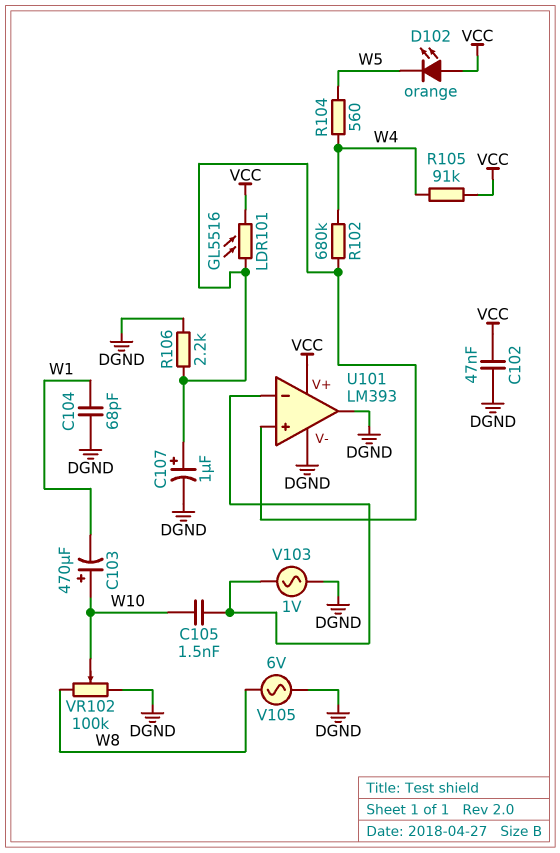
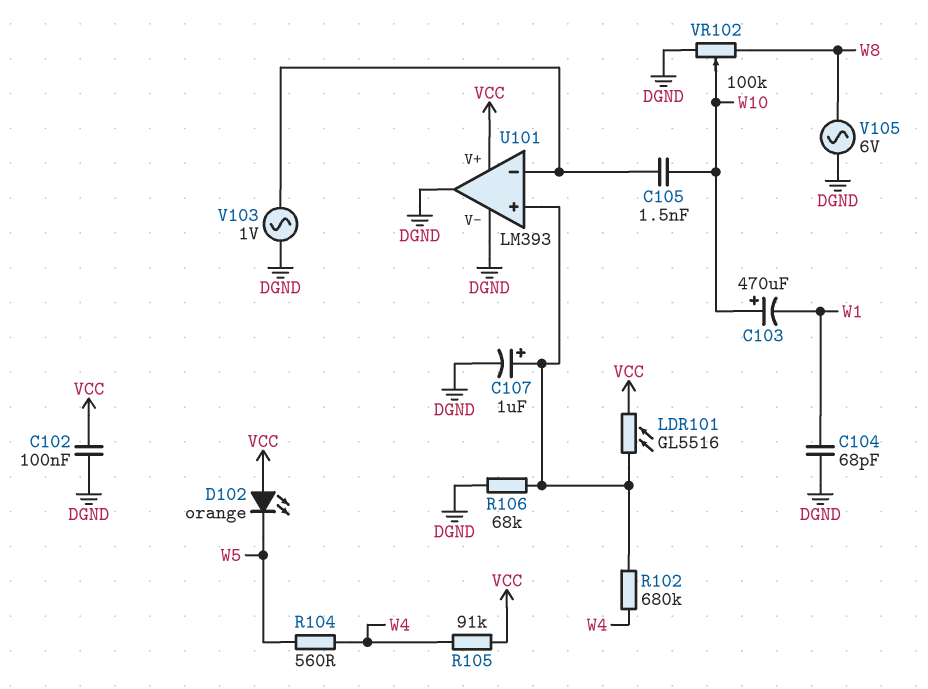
C102: 47nF (DGND, VCC) -> 100nF (DGND, VCC)
R106: 2.2k (DGND, U101/in+) -> 68k (DGND, U101/in+)

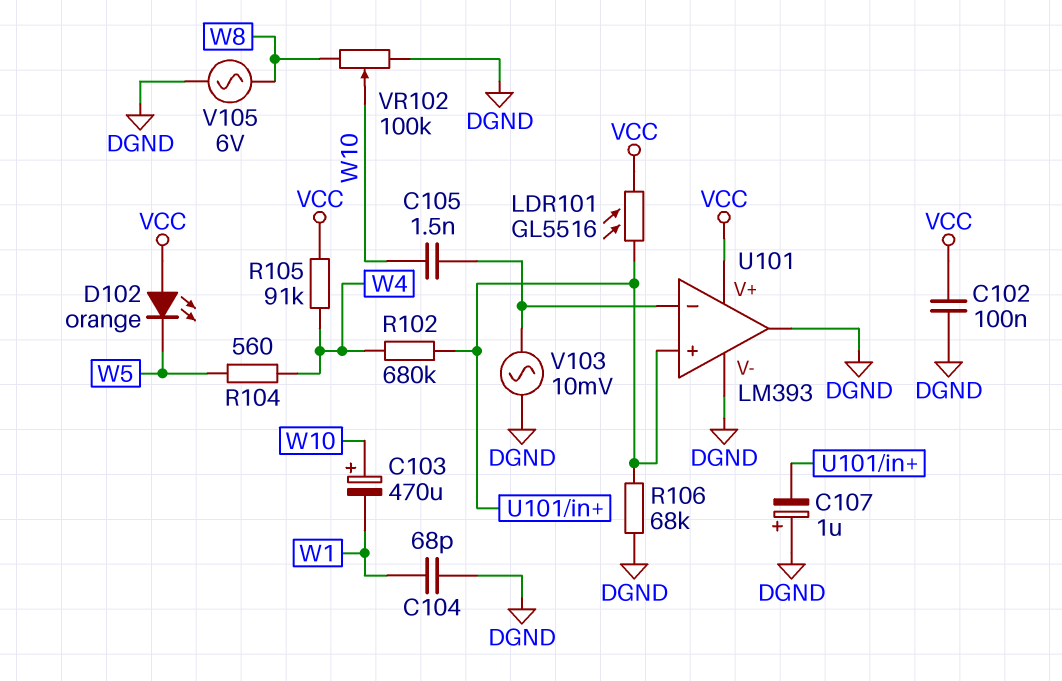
C107: 1uF (plus U101/in+, minus DGND) -> 1uF (plus DGND, minus U101/in+)
V103: AC 1V (DGND, U101/in-) -> AC 10mV (DGND, U101/in-)

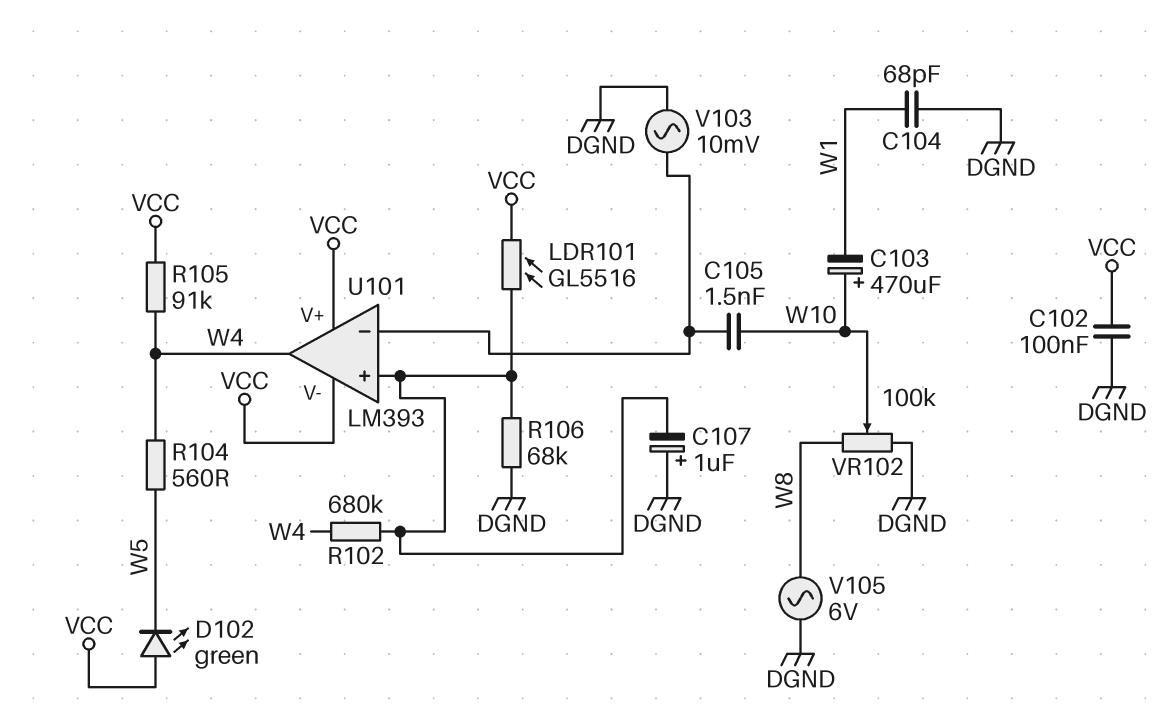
D102: LED orange (A VCC, K W5) -> LED green (A VCC, K W5)
U101 pin V-: DGND -> VCC
U101 pin out: DGND -> W4

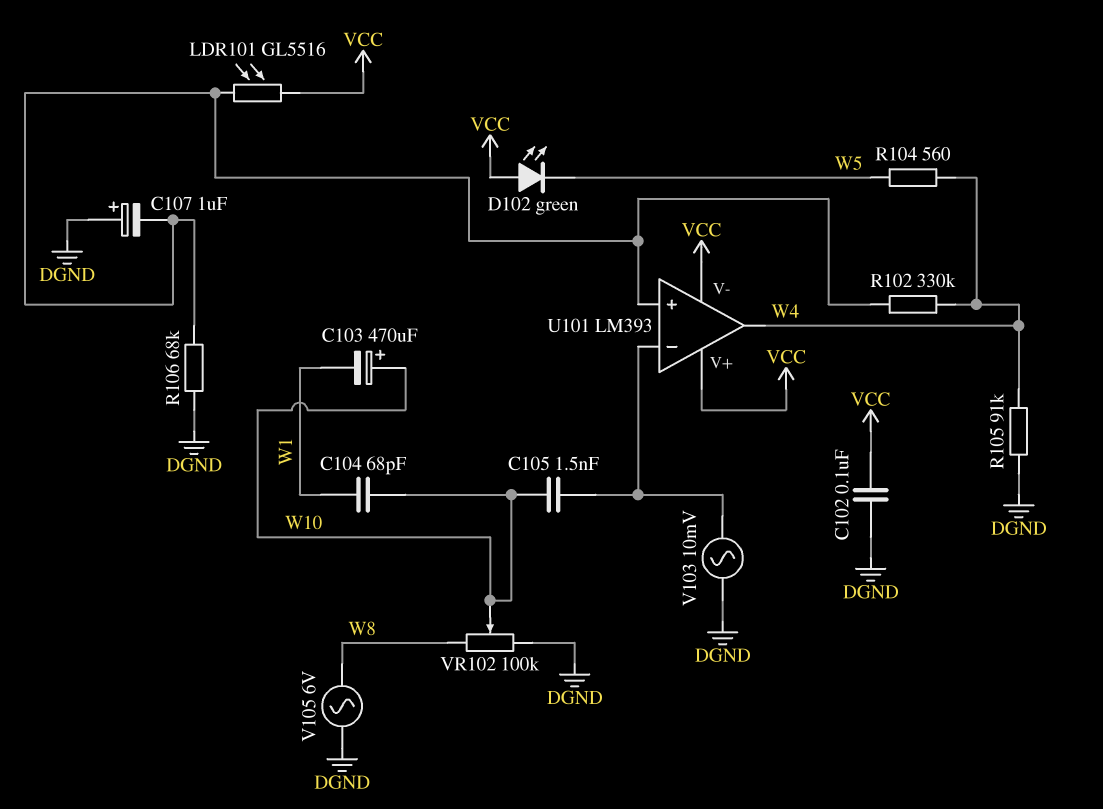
C104: 68pF (DGND, W1) -> 68pF (W1, W10)
R102: 680k (U101/in+, W4) -> 330k (U101/in+, W4)
R105: 91k (VCC, W4) -> 91k (DGND, W4)

